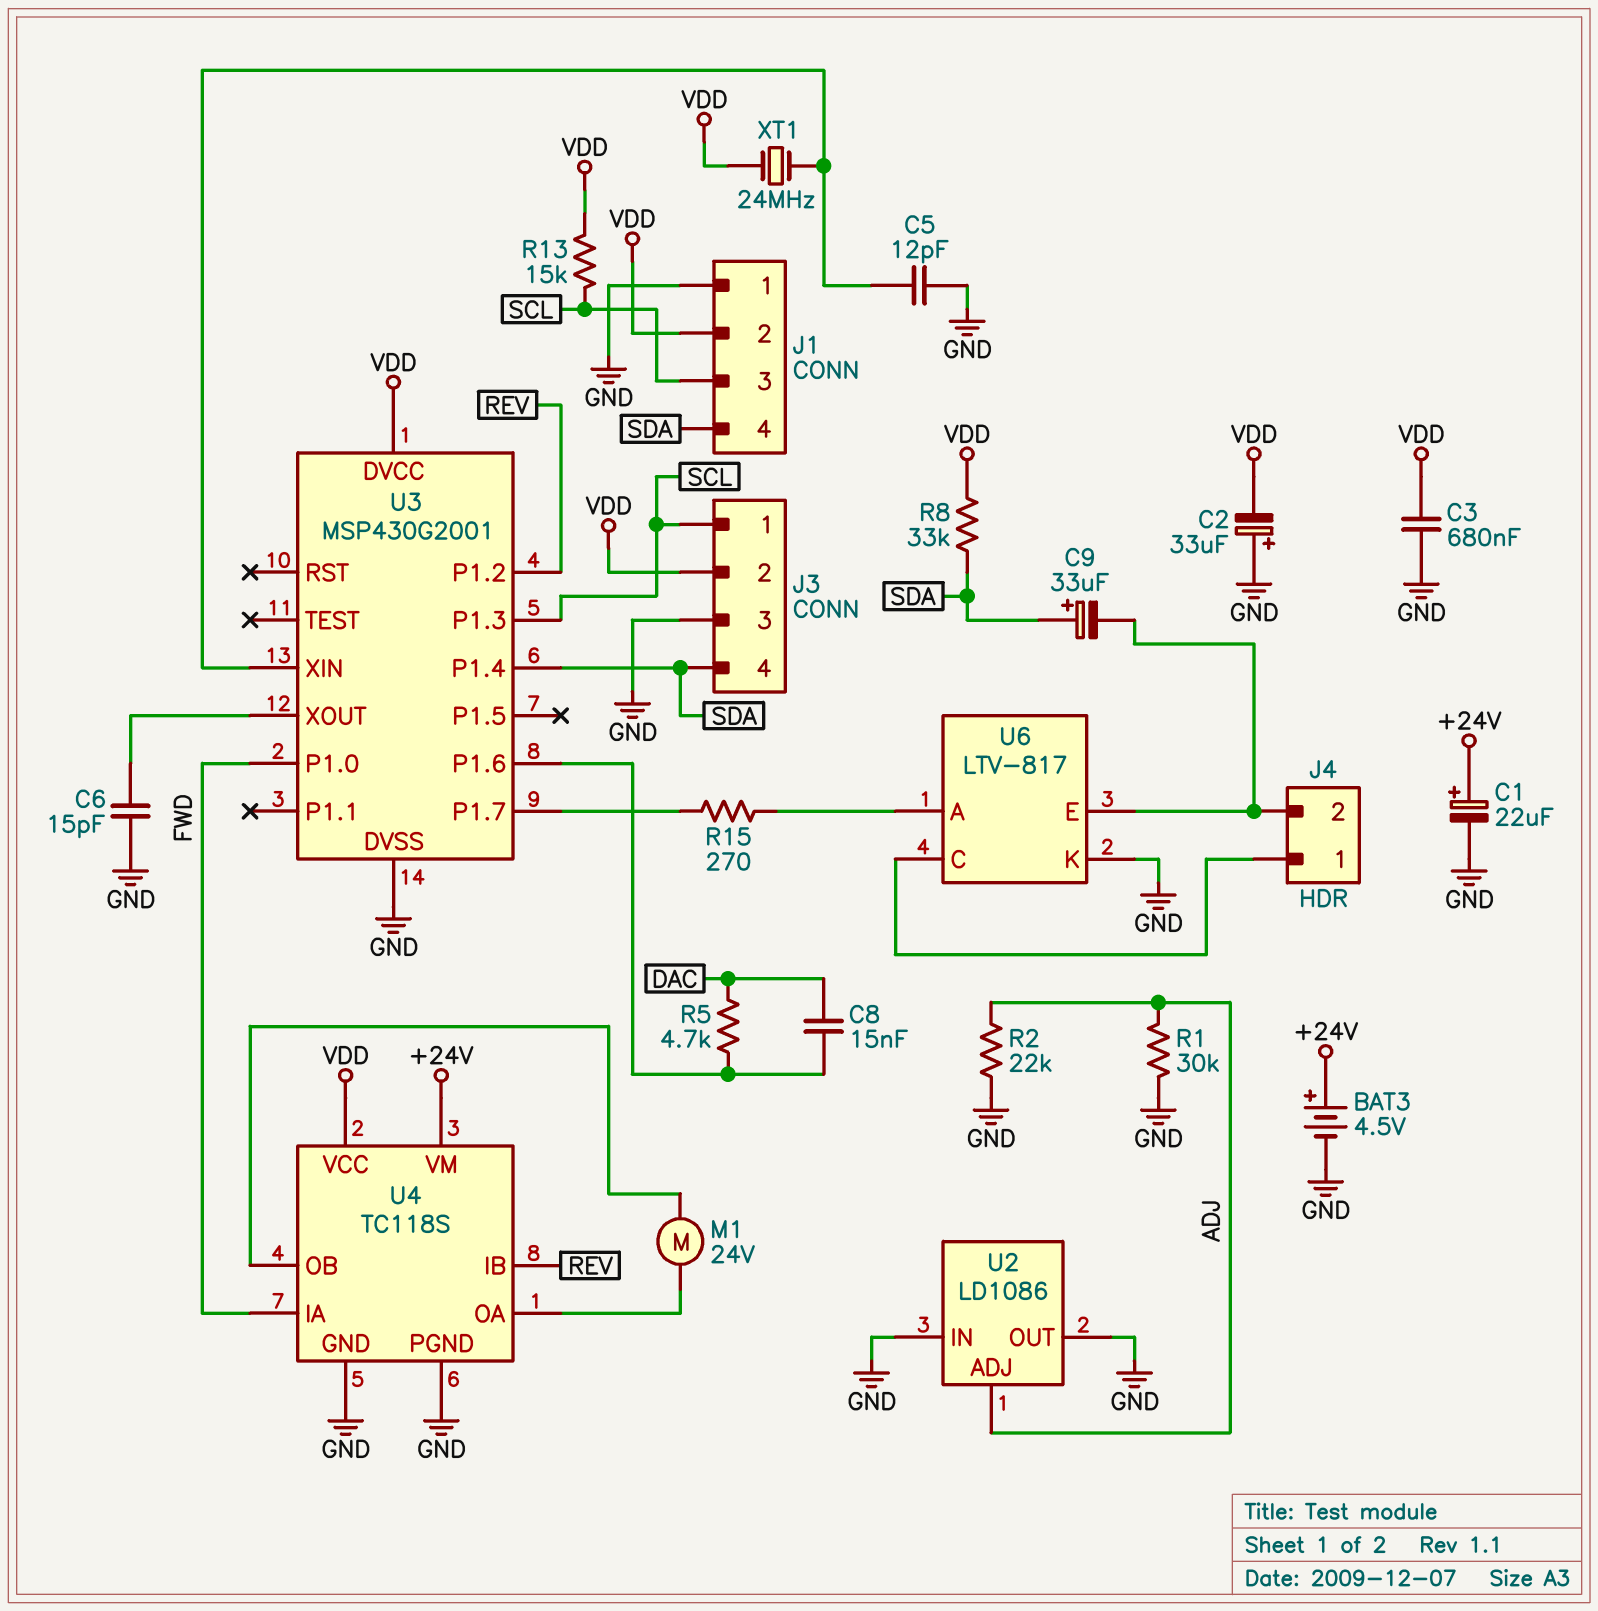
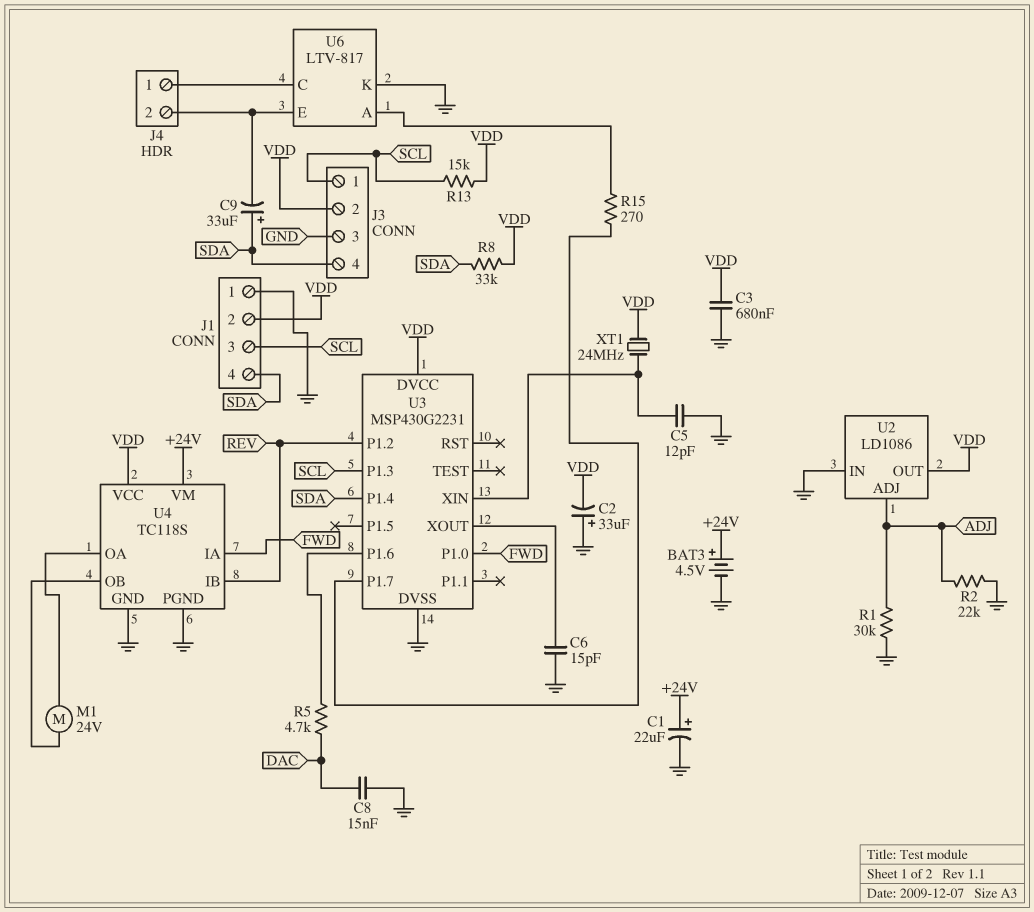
C8: 15nF (DAC, U3/P1.6) -> 15nF (DAC, GND)
U2 pin OUT: GND -> VDD
U3: MSP430G2001 -> MSP430G2231

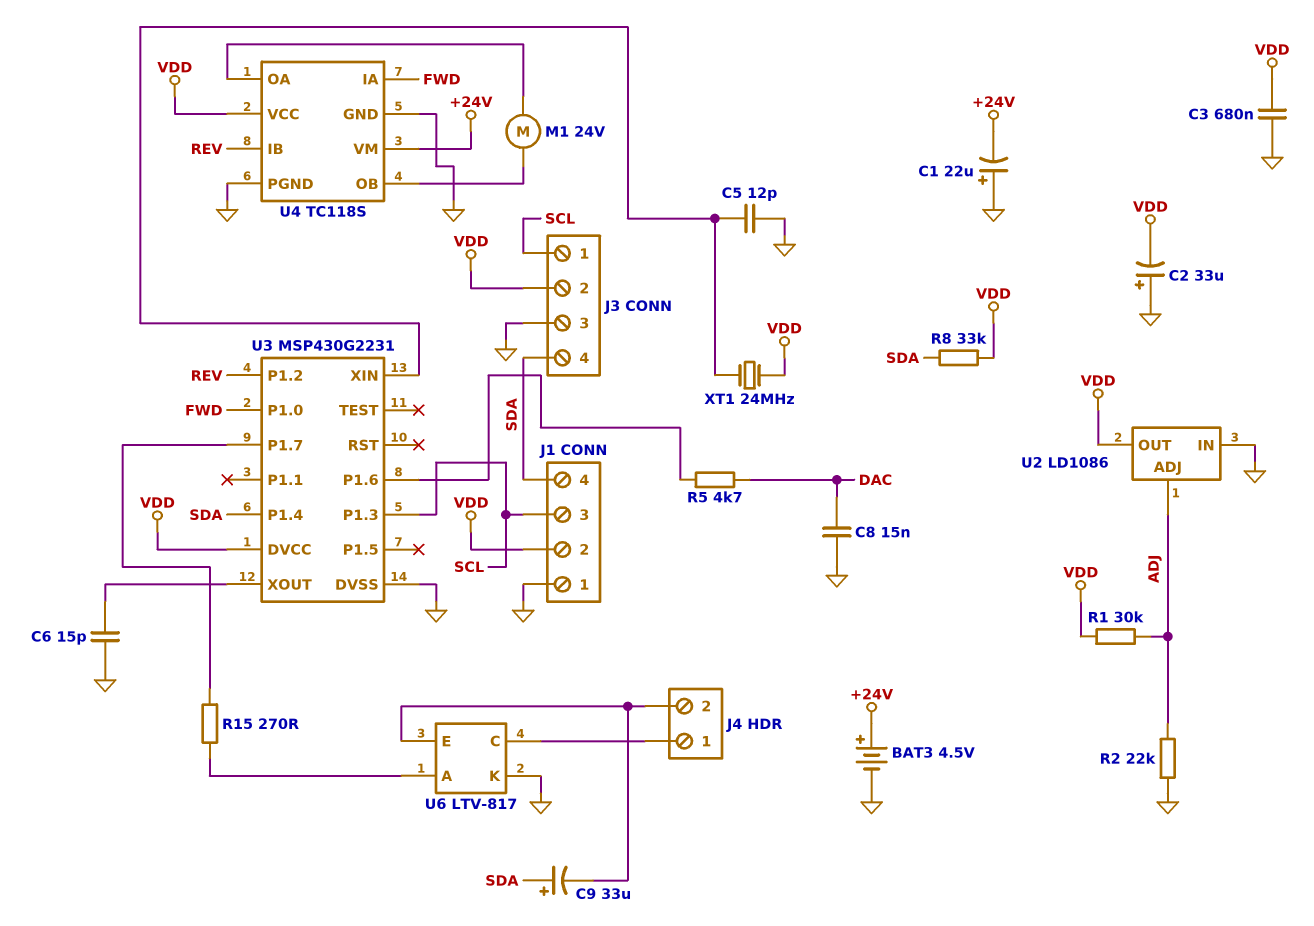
C1: 22uF (plus +24V, minus GND) -> 22uF (plus GND, minus +24V)
R1: 30k (ADJ, GND) -> 30k (ADJ, VDD)
R13: 15k (SCL, VDD) -> none

